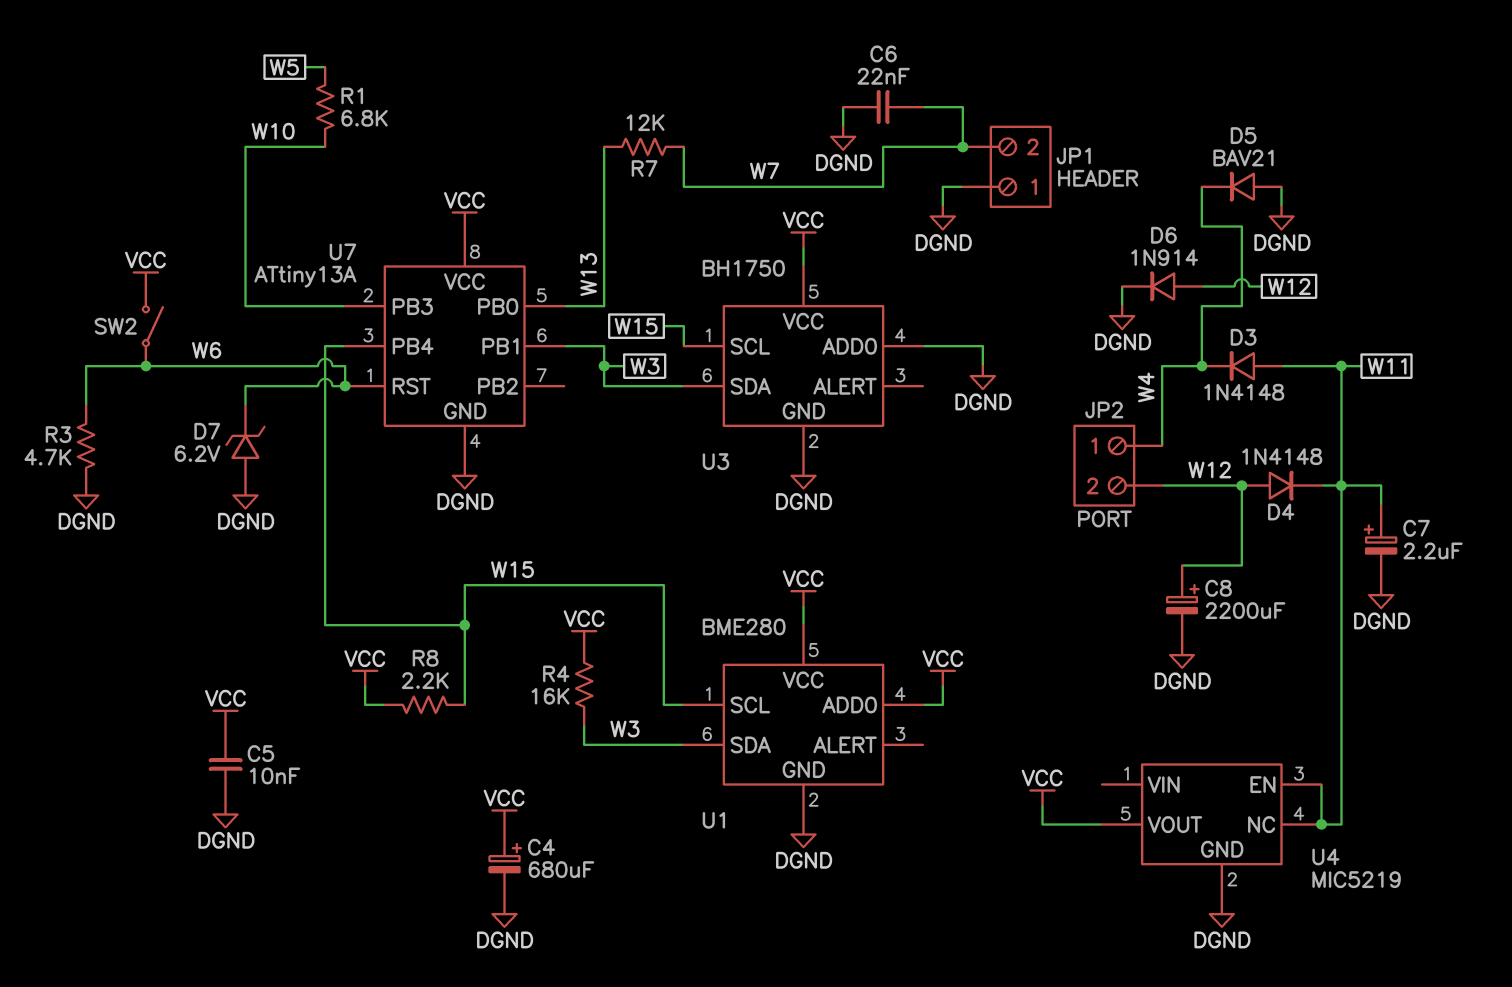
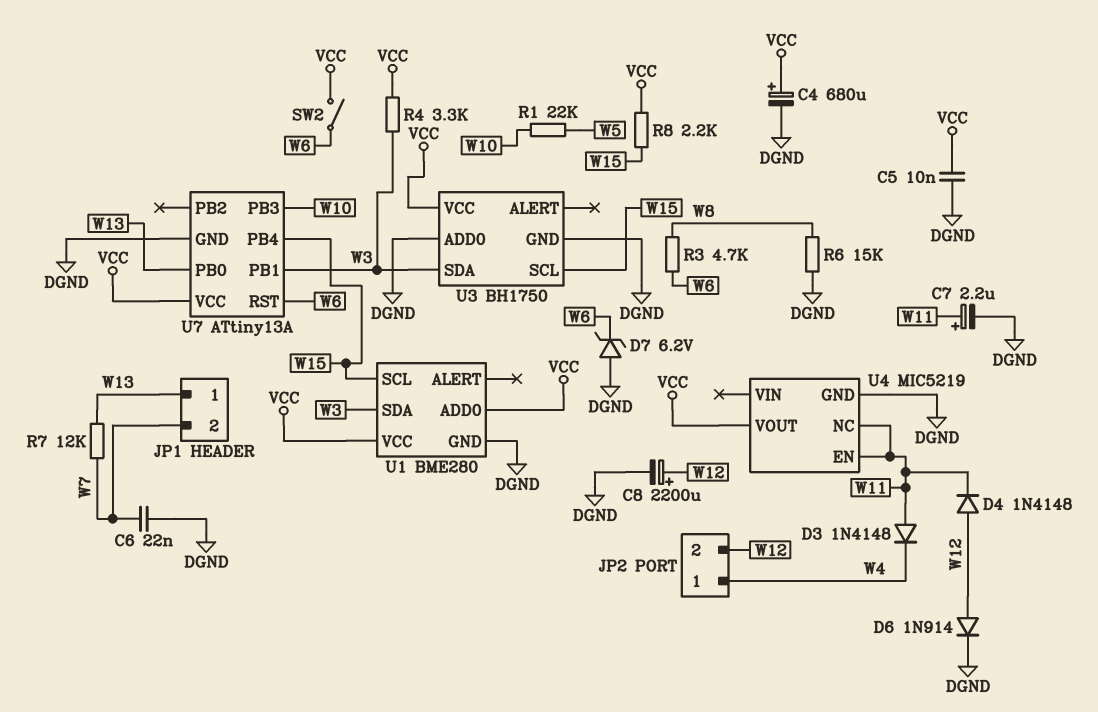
D5: diode BAV21 (A DGND, K W4) -> none
JP1 pin 1: DGND -> W13
R1: 6.8k (W5, W10) -> 22k (W5, W10)
R3: 4.7k (DGND, W6) -> 4.7k (W6, W8)
R4: 16k (VCC, W3) -> 3.3k (VCC, W3)
R6: none -> 15k (DGND, W8)

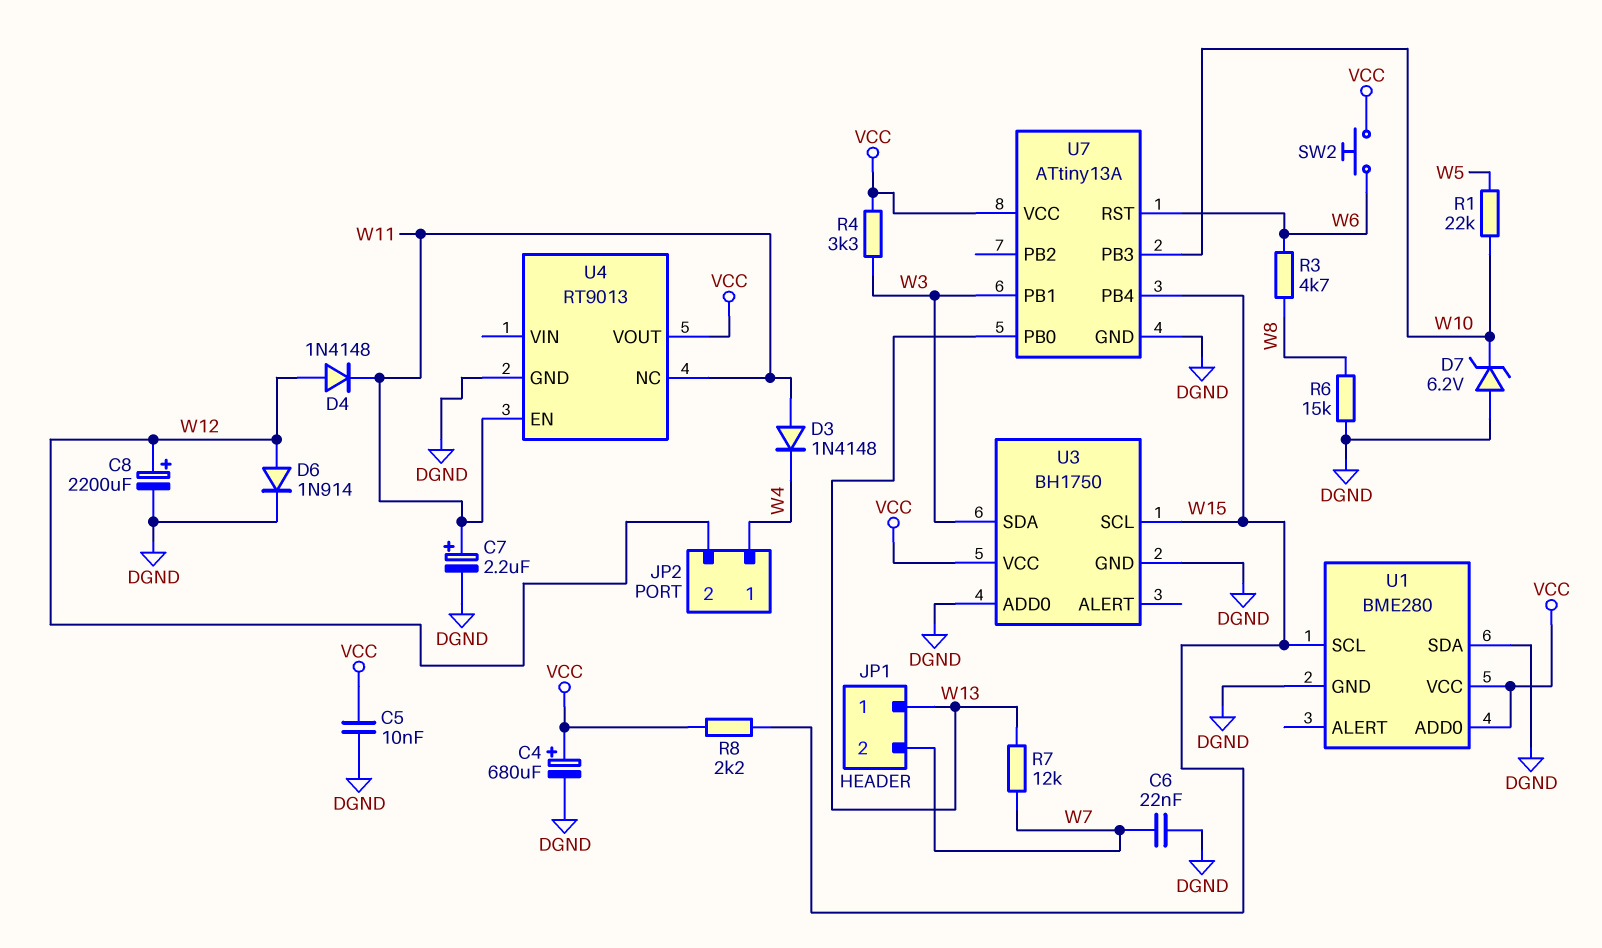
D7: zener 6.2V (A DGND, K W6) -> zener 6.2V (A DGND, K W10)
SW2: switch (VCC, W6) -> button (VCC, W6)
U1 pin SDA: W3 -> DGND
U4: MIC5219 -> RT9013

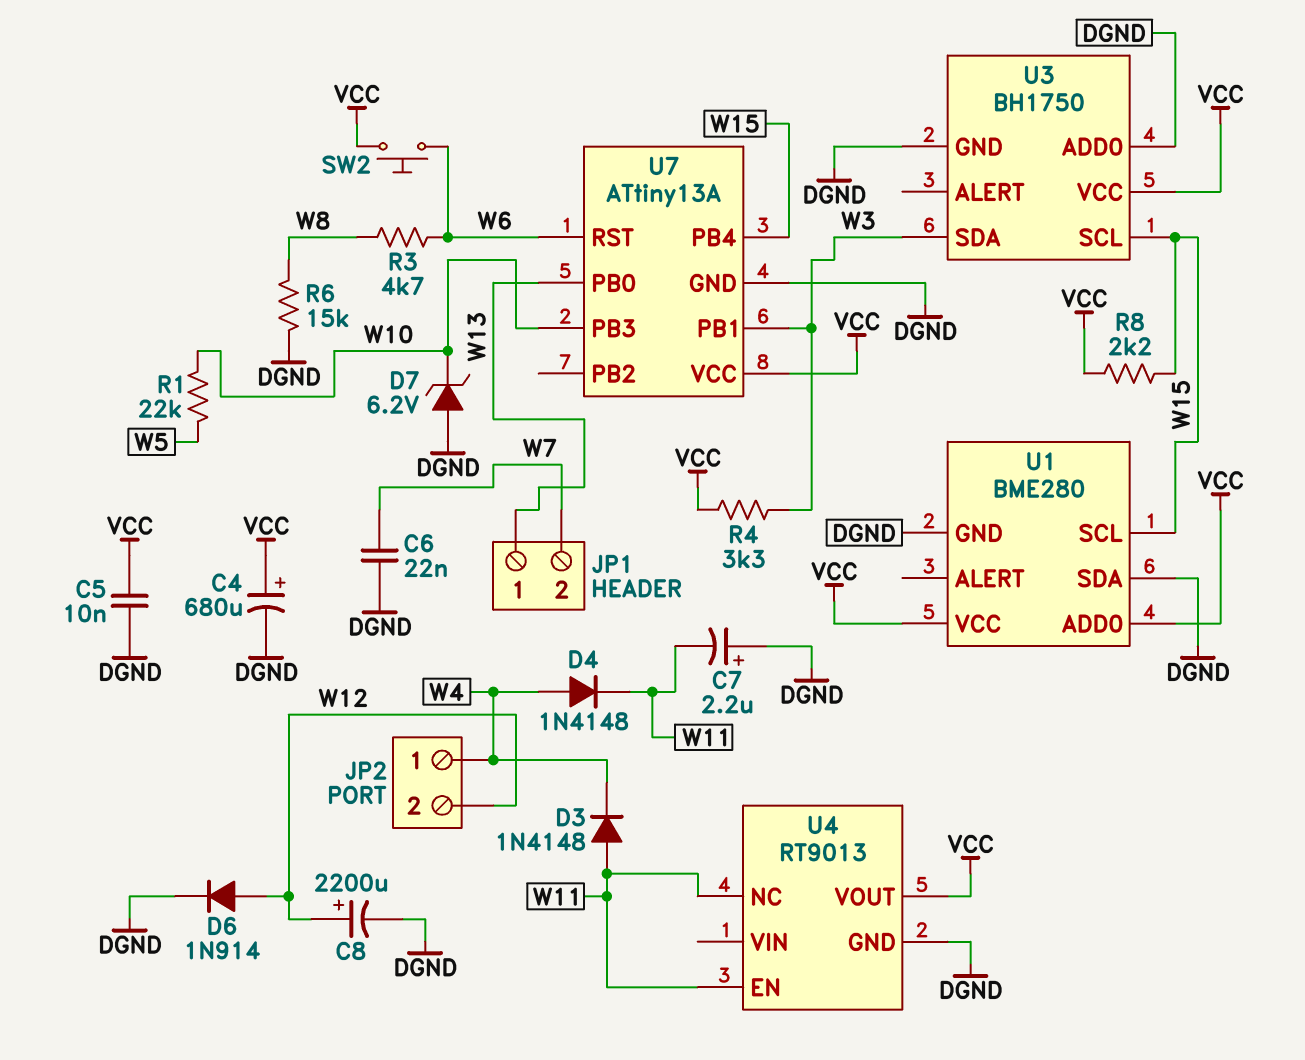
C7: 2.2uF (plus W11, minus DGND) -> 2.2uF (plus DGND, minus W11)
D4: diode 1N4148 (A W12, K W11) -> diode 1N4148 (A W4, K W11)
R7: 12k (W7, W13) -> none

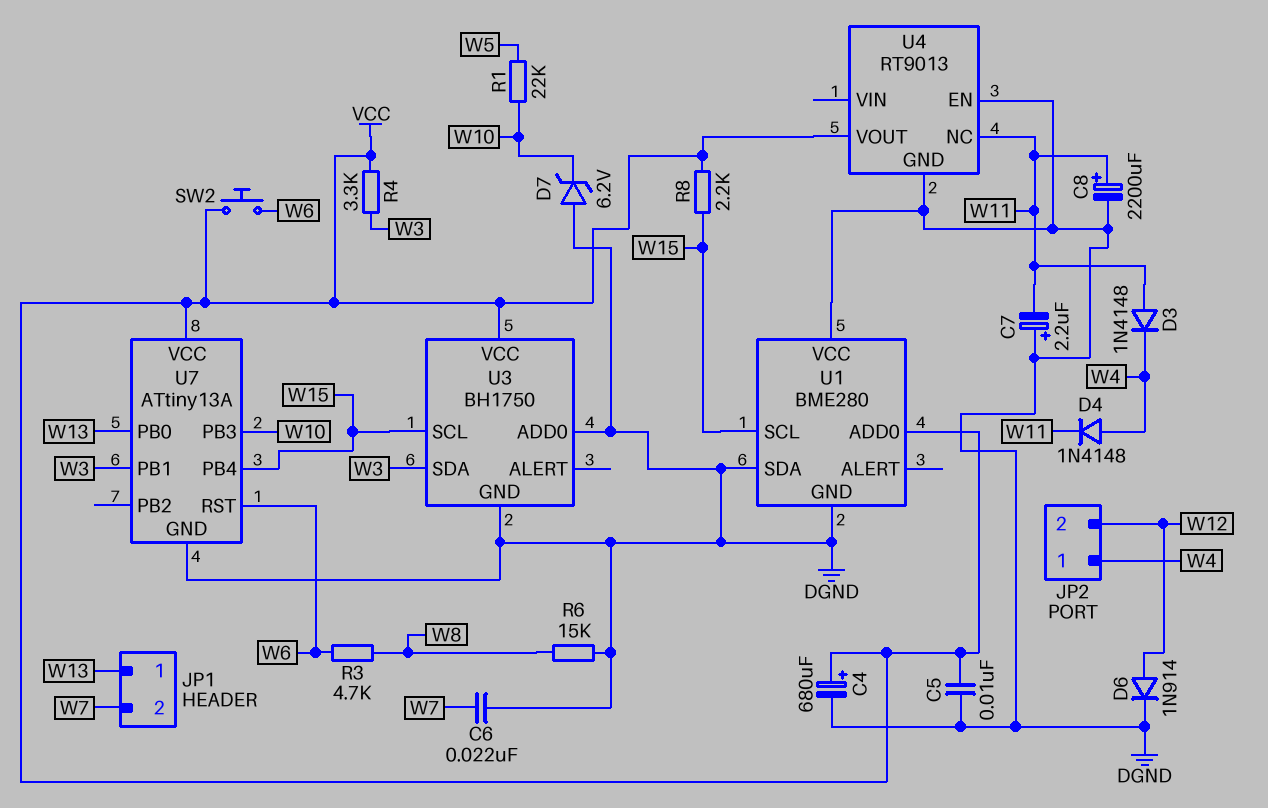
C8: 2200uF (plus W12, minus DGND) -> 2200uF (plus W11, minus DGND)
U1 pin VCC: VCC -> DGND
U4 pin EN: W11 -> DGND

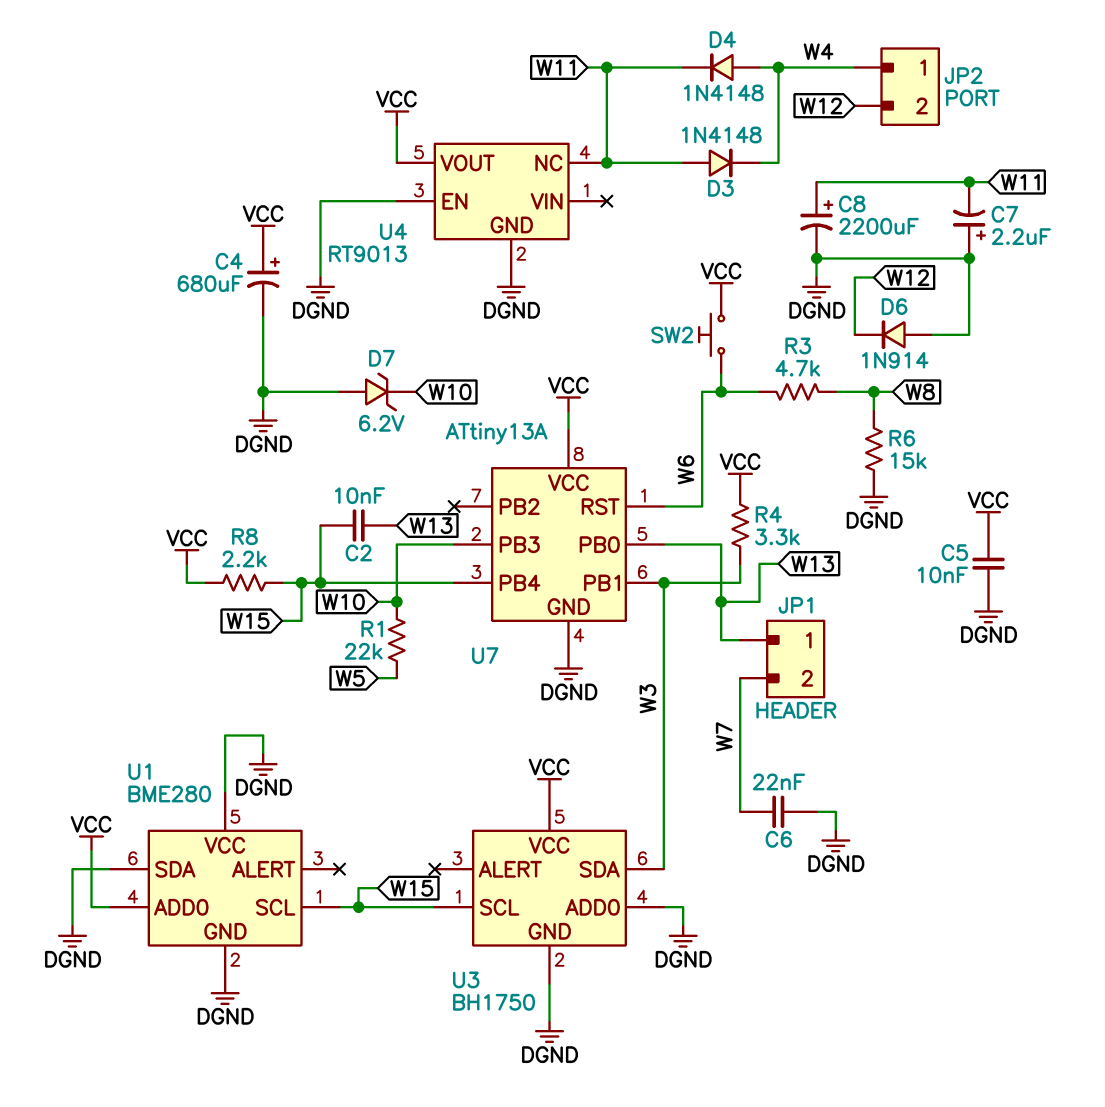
C2: none -> 10nF (W13, W15)
D6: diode 1N914 (A W12, K DGND) -> diode 1N914 (A DGND, K W12)

